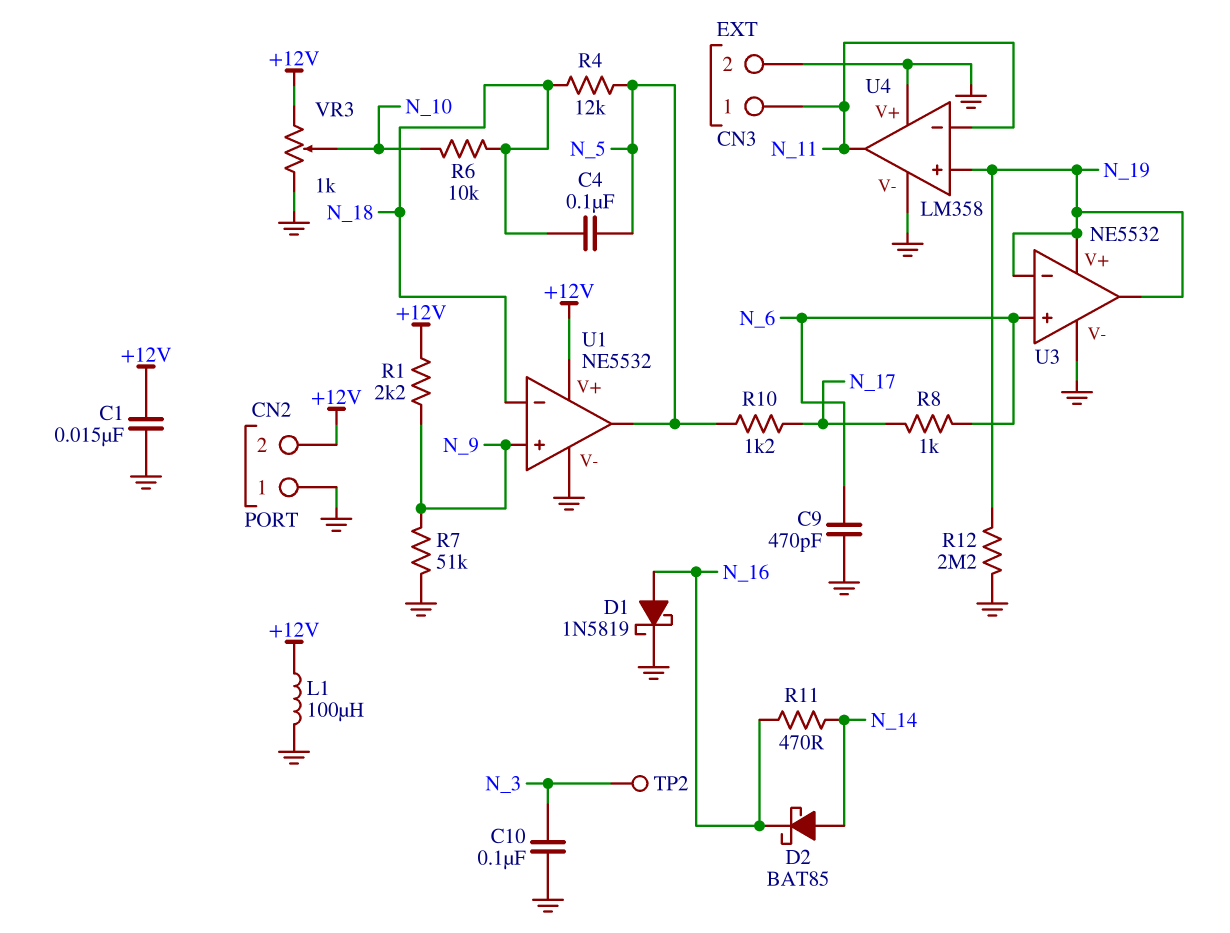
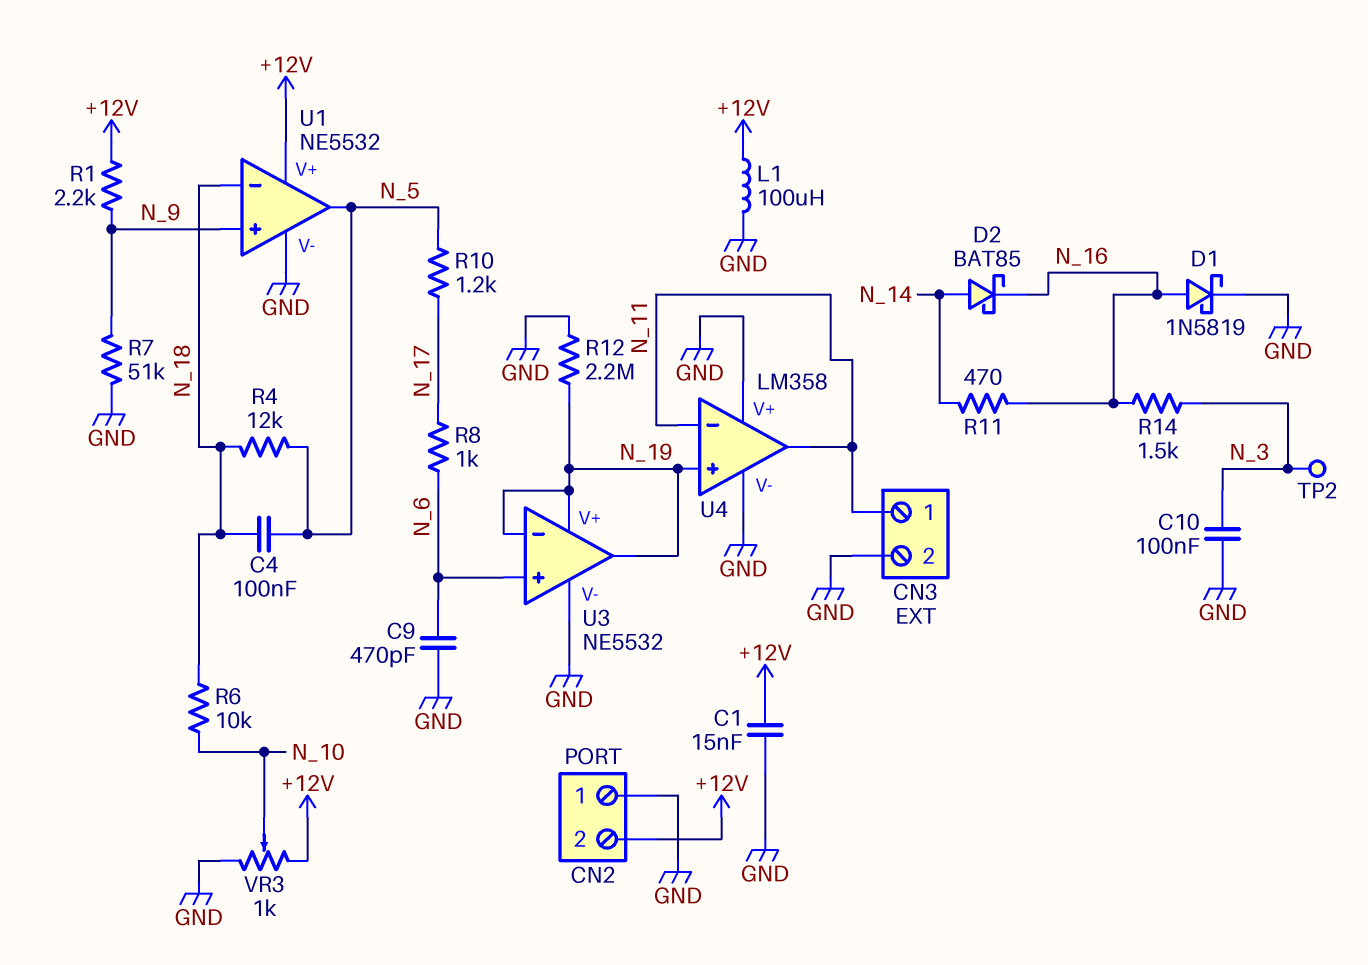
R14: none -> 1.5k (N_3, N_16)

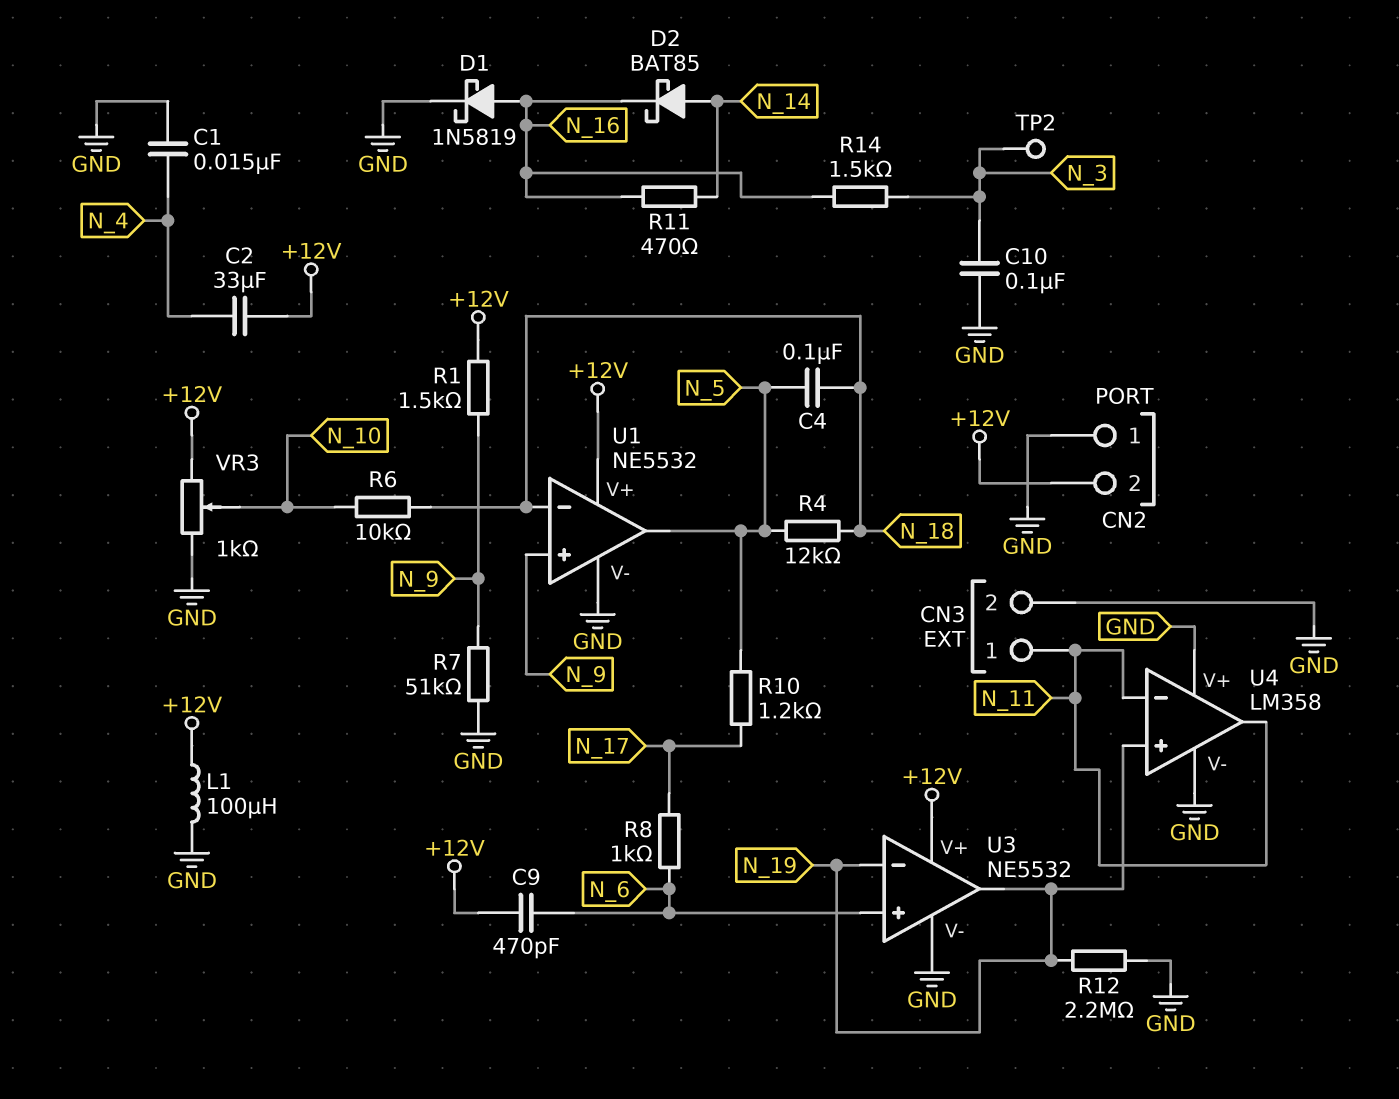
C1: 15nF (+12V, GND) -> 15nF (GND, N_4)
C2: none -> 33uF (+12V, N_4)
C9: 470pF (GND, N_6) -> 470pF (+12V, N_6)
R1: 2.2k (+12V, N_9) -> 1.5k (+12V, N_9)
U3 pin V+: N_19 -> +12V

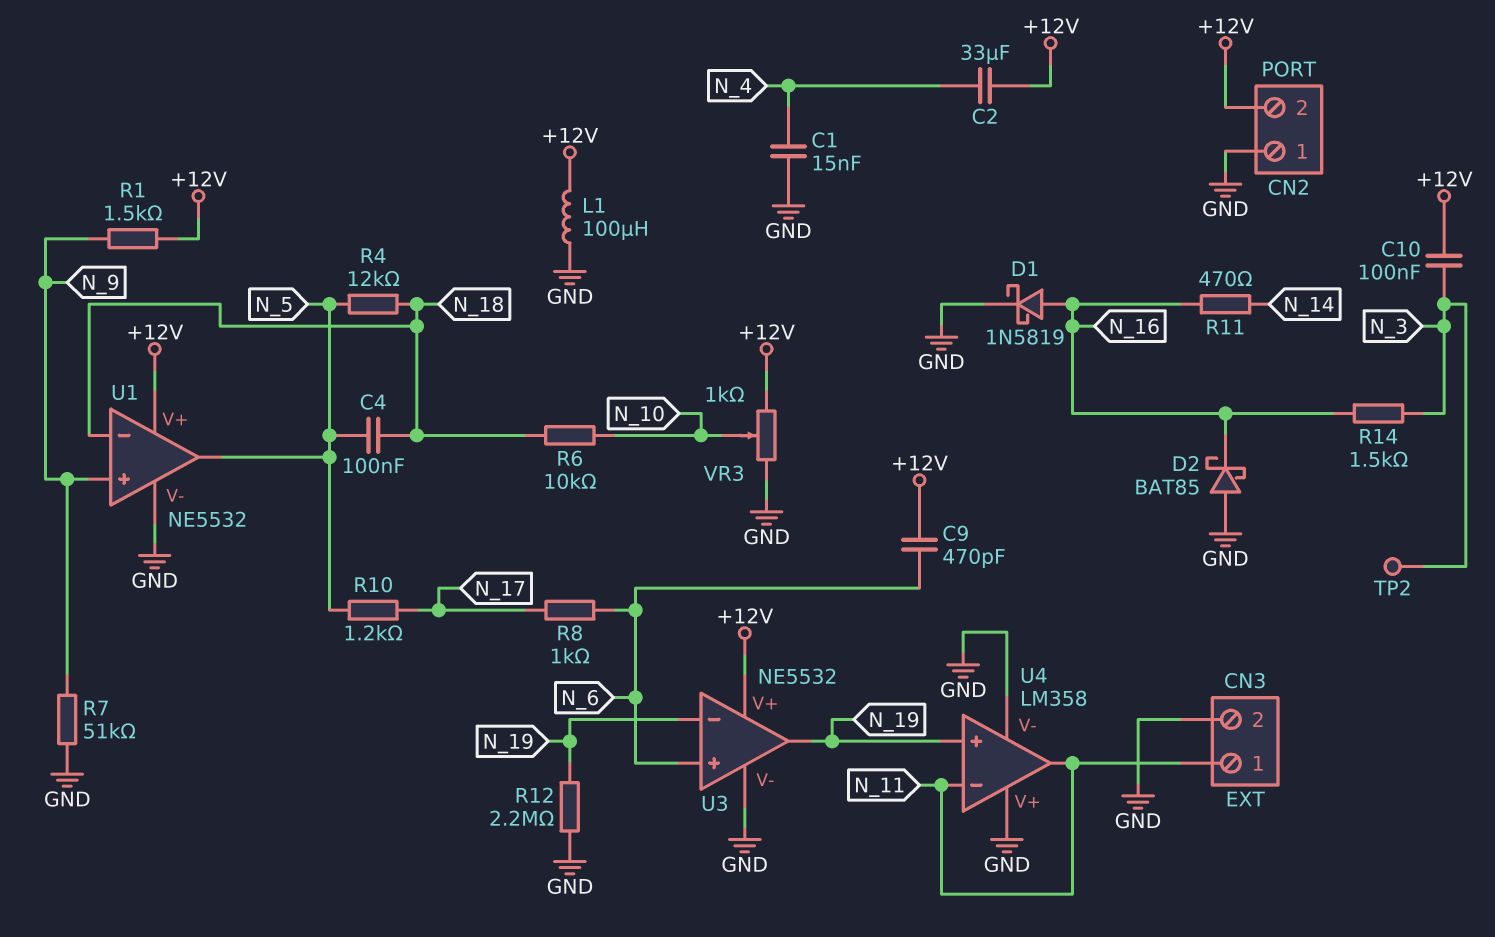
C10: 100nF (GND, N_3) -> 100nF (+12V, N_3)
D2: schottky BAT85 (A N_14, K N_16) -> schottky BAT85 (A GND, K N_16)

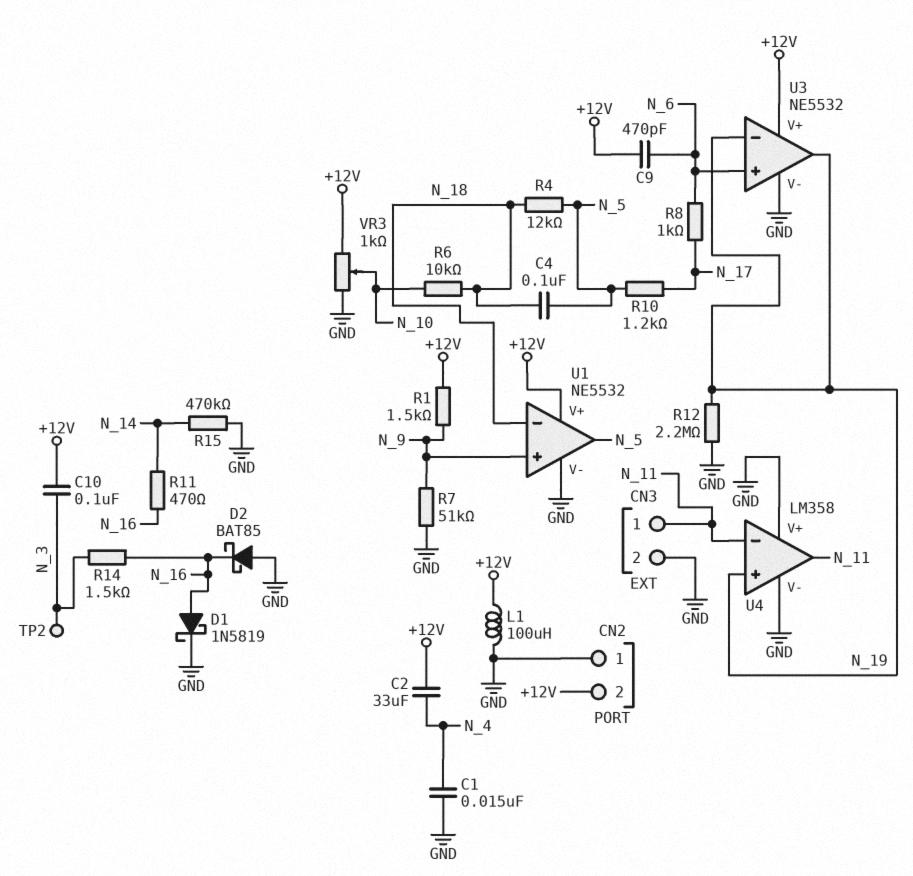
R15: none -> 470k (GND, N_14)

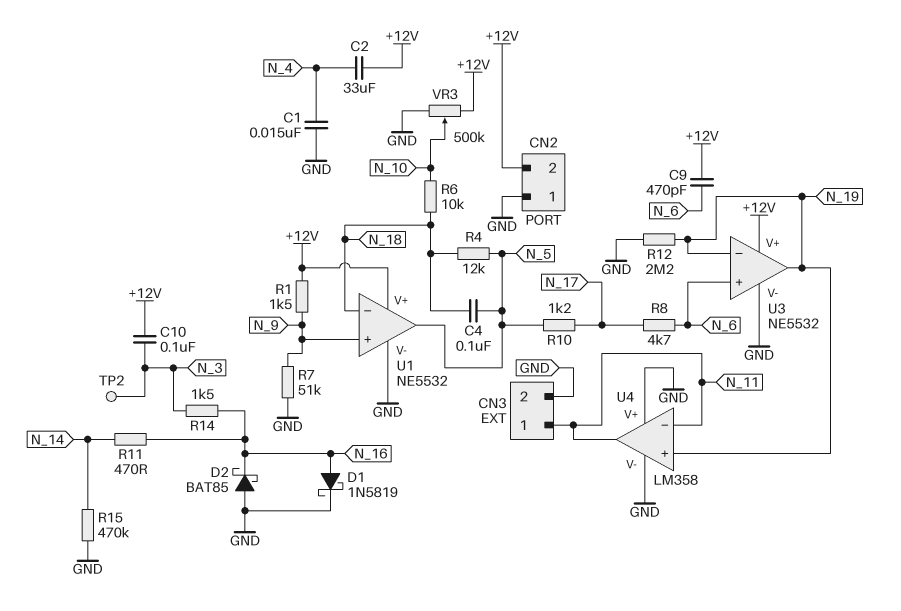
L1: 100uH (+12V, GND) -> none
R8: 1k (N_6, N_17) -> 4.7k (N_6, N_17)
VR3: 1k (+12V, GND, wiper N_10) -> 500k (+12V, GND, wiper N_10)

